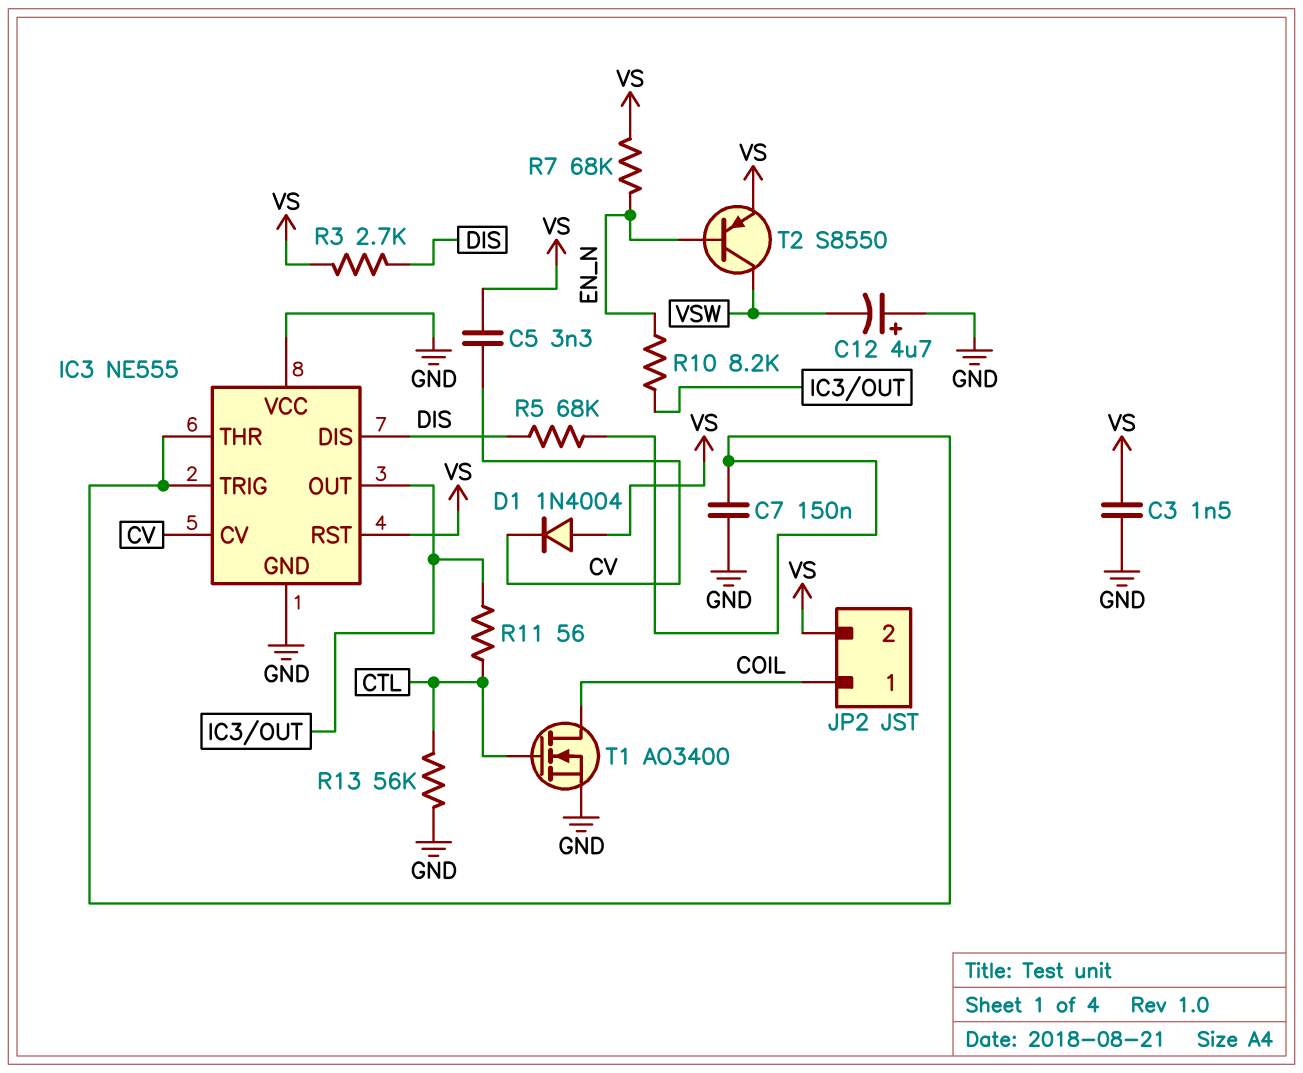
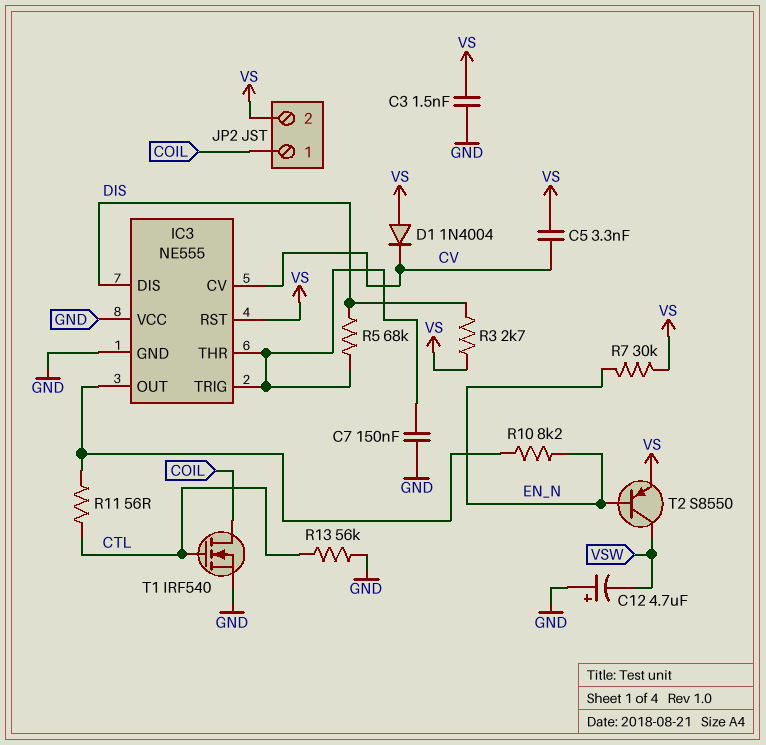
R7: 68k (EN_N, VS) -> 30k (EN_N, VS)
T1: NMOS AO3400 (G CTL, D COIL, S GND) -> NMOS IRF540 (G CTL, D COIL, S GND)

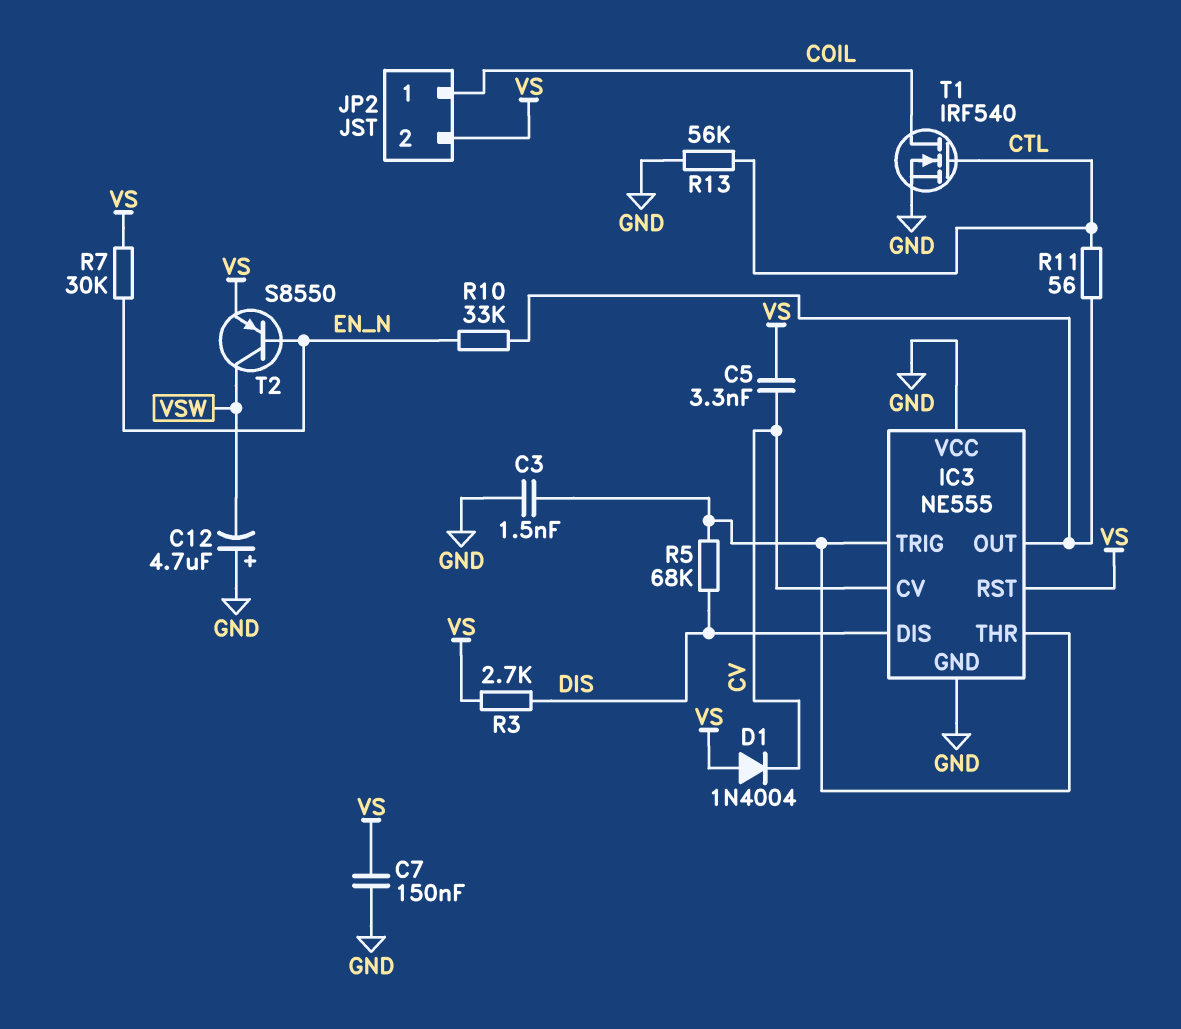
C3: 1.5nF (GND, VS) -> 1.5nF (GND, IC3/THR)
C7: 150nF (GND, IC3/THR) -> 150nF (GND, VS)
R10: 8.2k (EN_N, IC3/OUT) -> 33k (EN_N, IC3/OUT)

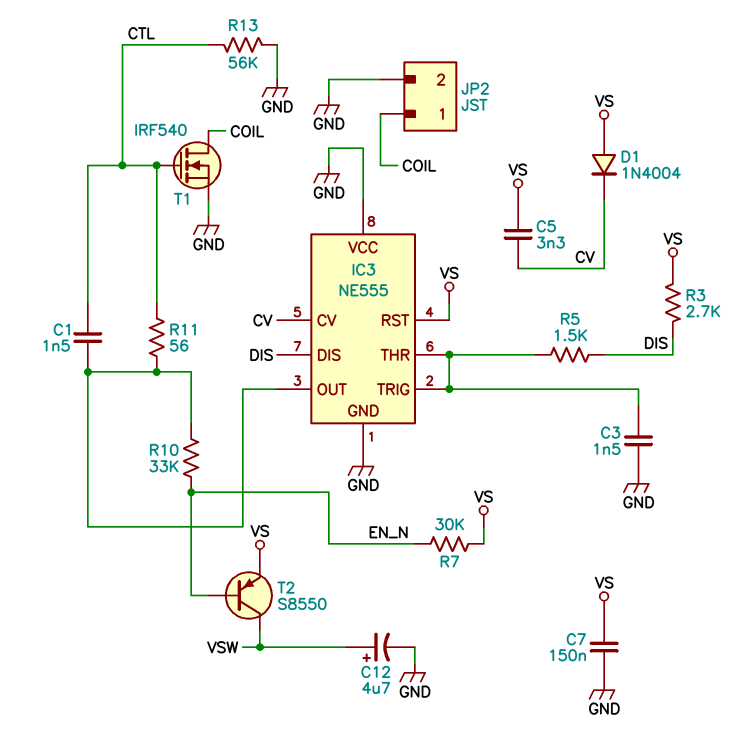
C1: none -> 1.5nF (CTL, IC3/OUT)
C12: 4.7uF (plus GND, minus VSW) -> 4.7uF (plus VSW, minus GND)
JP2 pin 2: VS -> GND
R5: 68k (DIS, IC3/THR) -> 1.5k (DIS, IC3/THR)

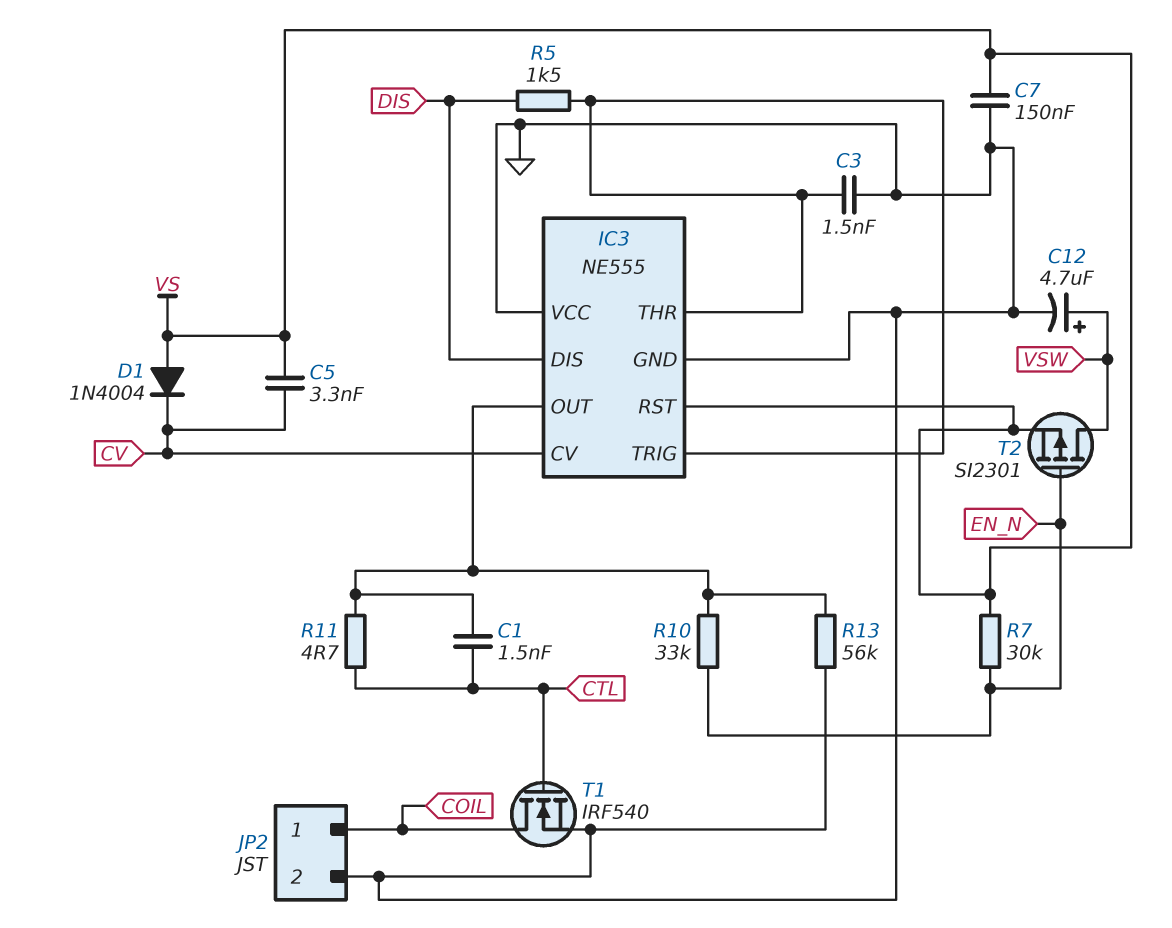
R3: 2.7k (DIS, VS) -> none
R11: 56 (CTL, IC3/OUT) -> 4.7 (CTL, IC3/OUT)
R13: 56k (CTL, GND) -> 56k (GND, IC3/OUT)
T2: PNP S8550 (B EN_N, C VSW, E VS) -> PMOS SI2301 (G EN_N, D VSW, S VS)

